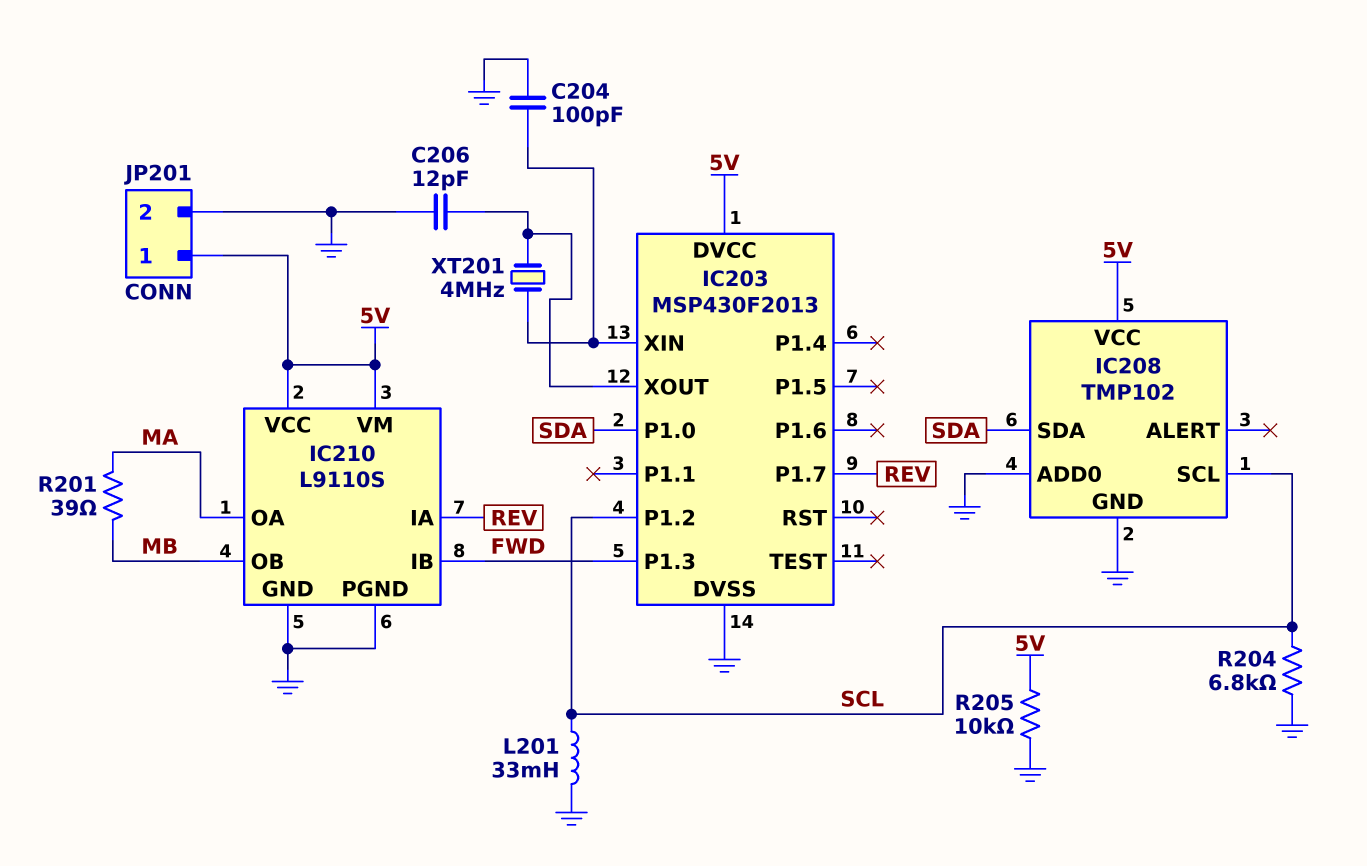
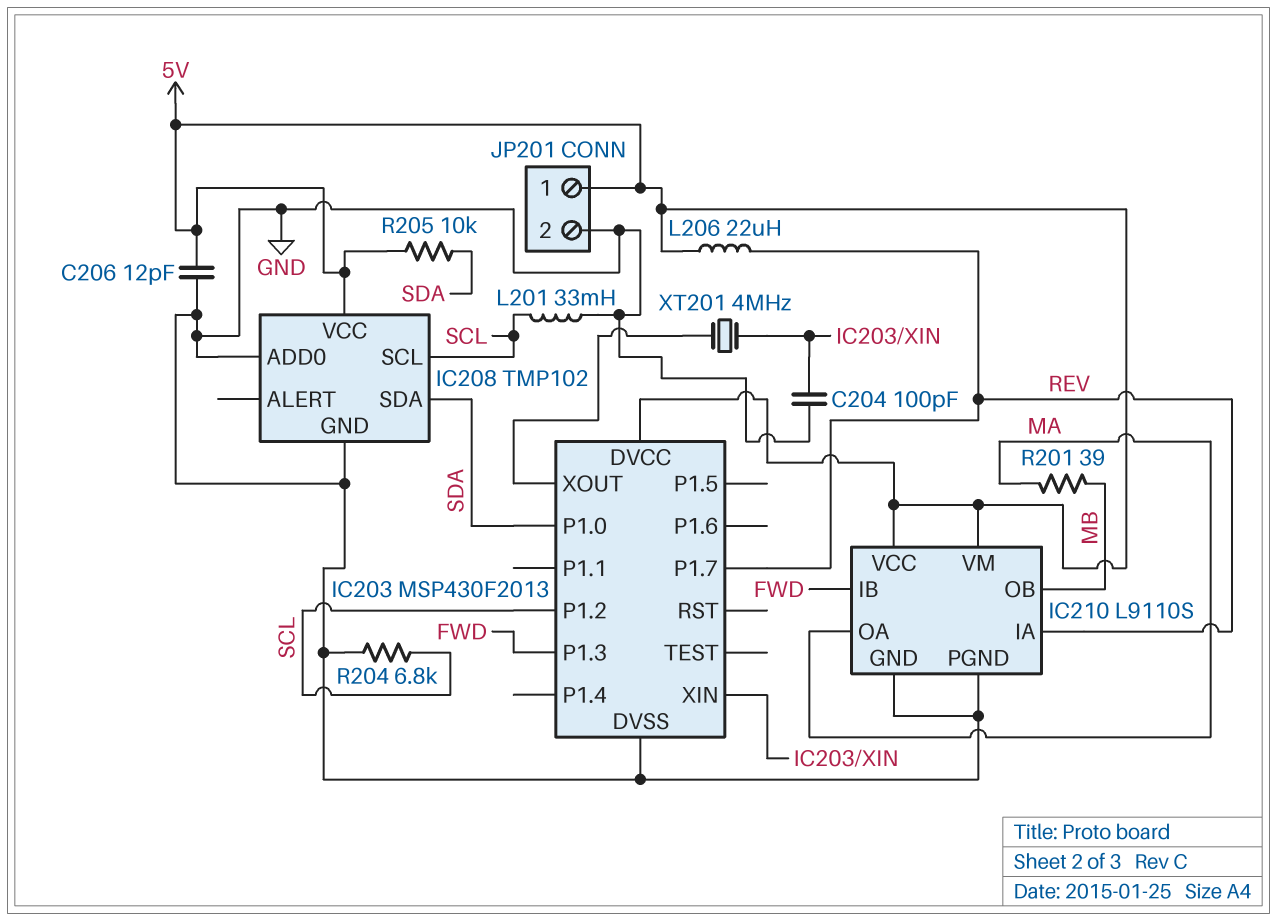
C206: 12pF (GND, IC203/XOUT) -> 12pF (5V, GND)
L206: none -> 22uH (5V, REV)
R205: 10k (5V, GND) -> 10k (5V, SDA)

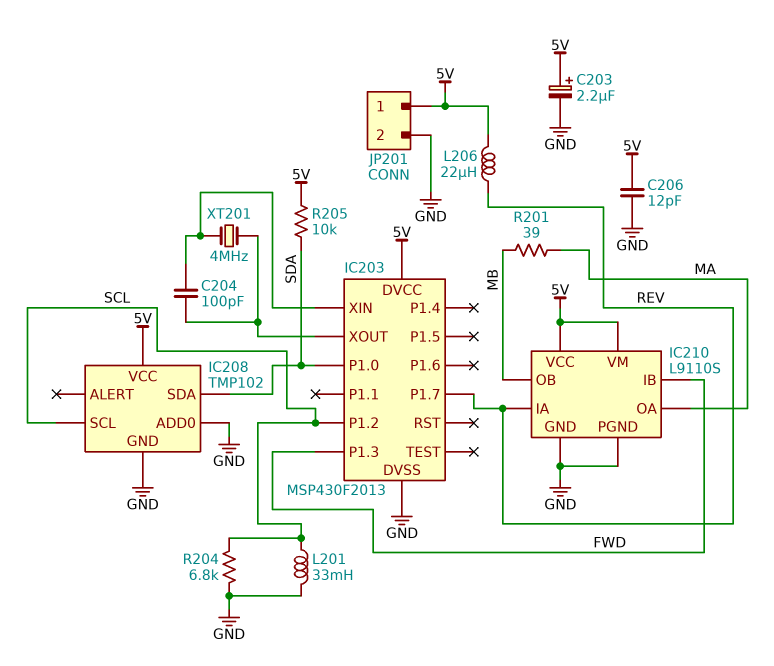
C203: none -> 2.2uF (plus 5V, minus GND)
C204: 100pF (GND, IC203/XIN) -> 100pF (IC203/XIN, IC203/XOUT)

